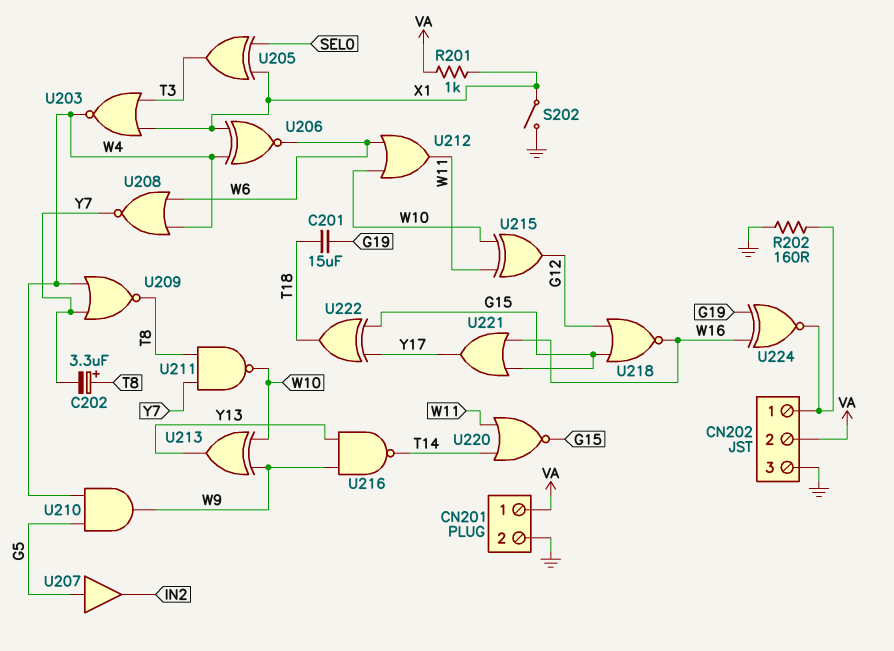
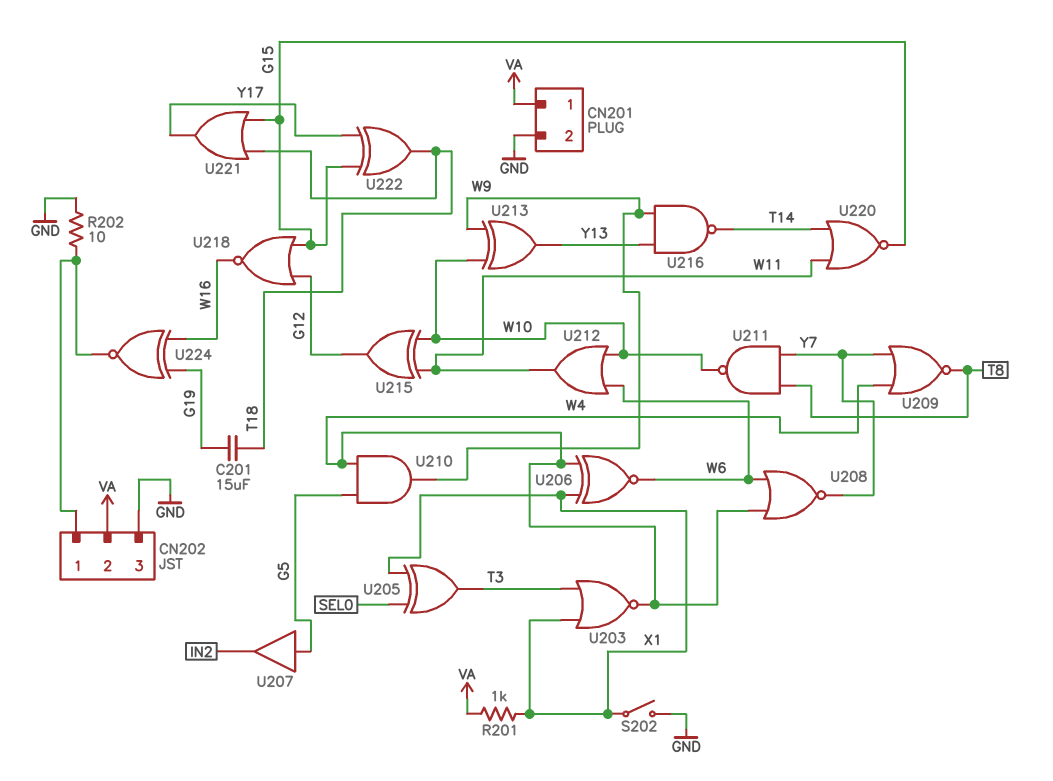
C202: 3.3uF (plus T8, minus Y7) -> none
R202: 160 (CN202/1, GND) -> 10 (CN202/1, GND)
U221: OR (in G15, in W16, out Y17) -> OR (in G15, in T18, out Y17)

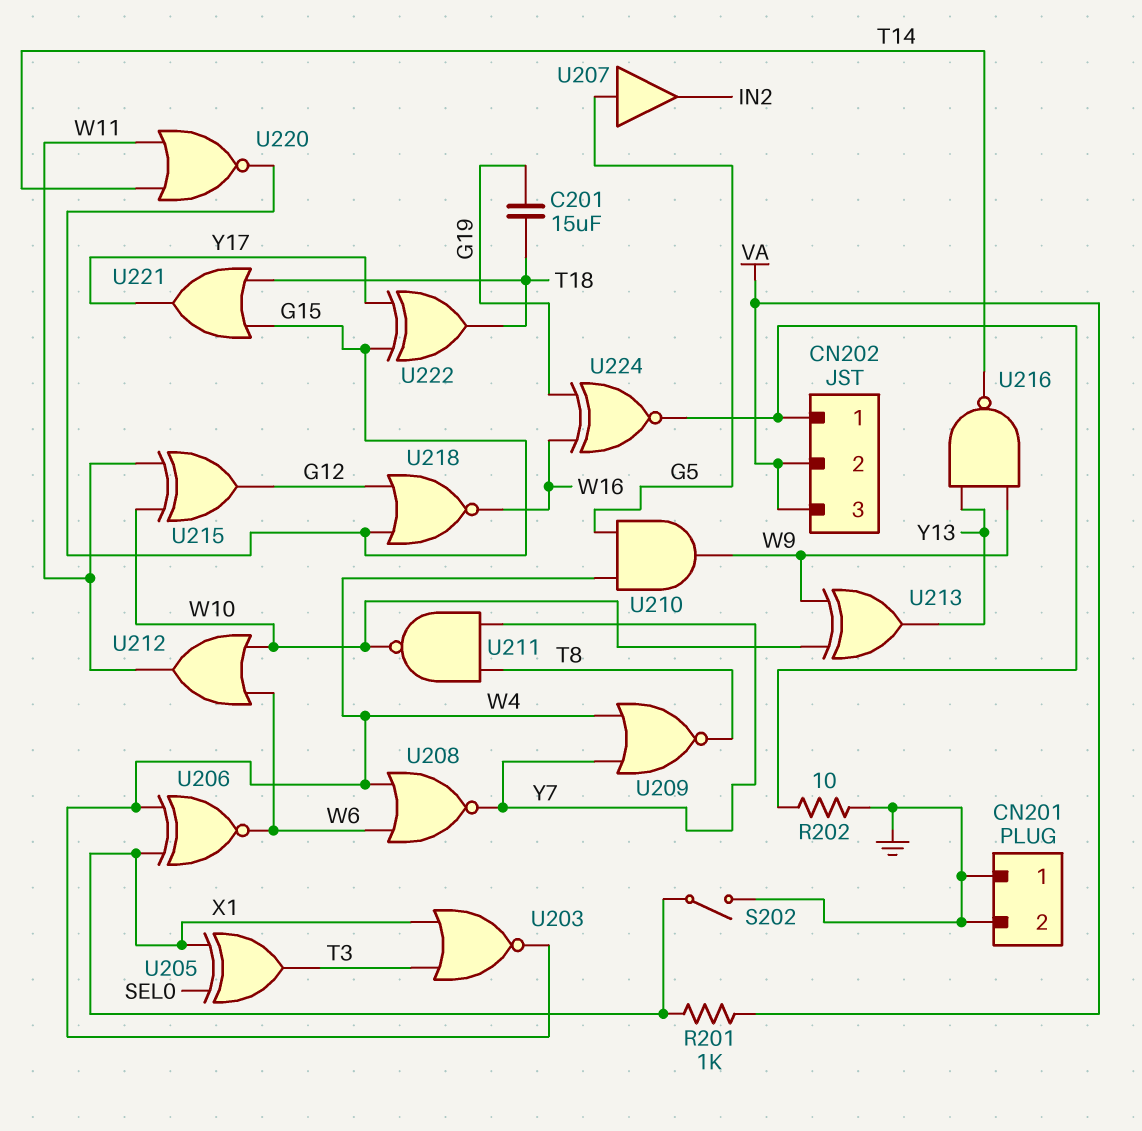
CN201 pin 1: VA -> GND
CN202 pin 3: GND -> VA

